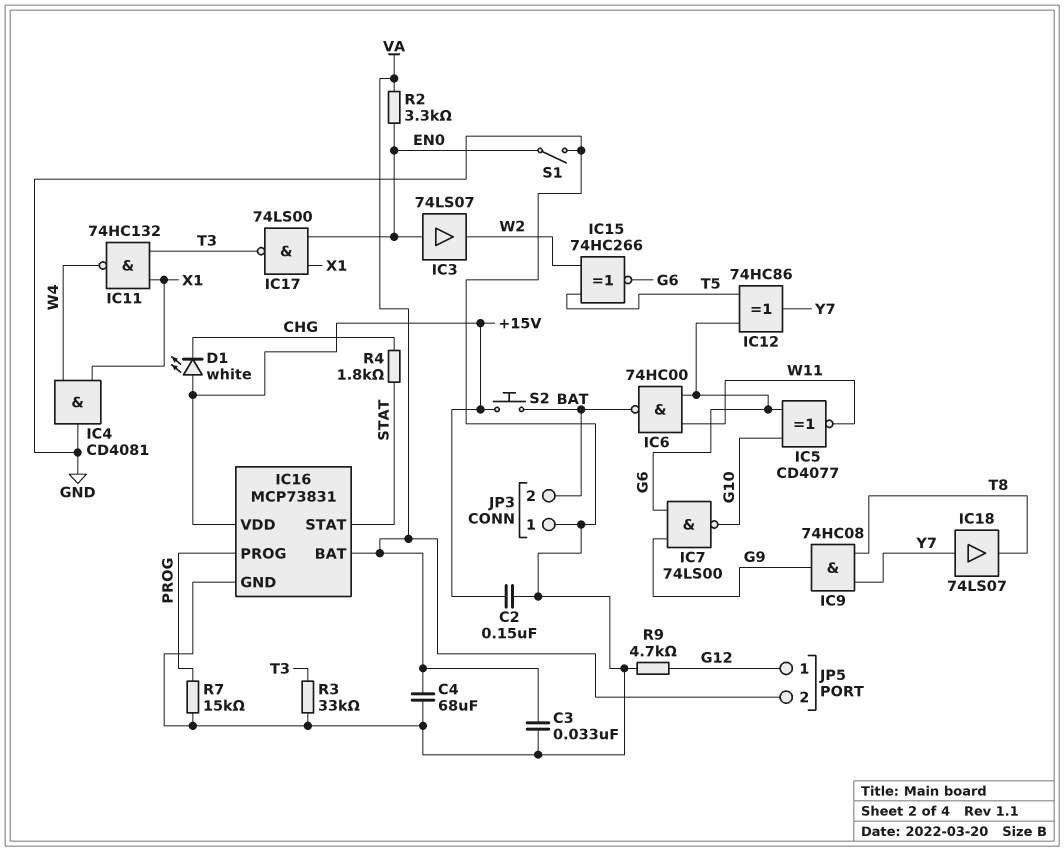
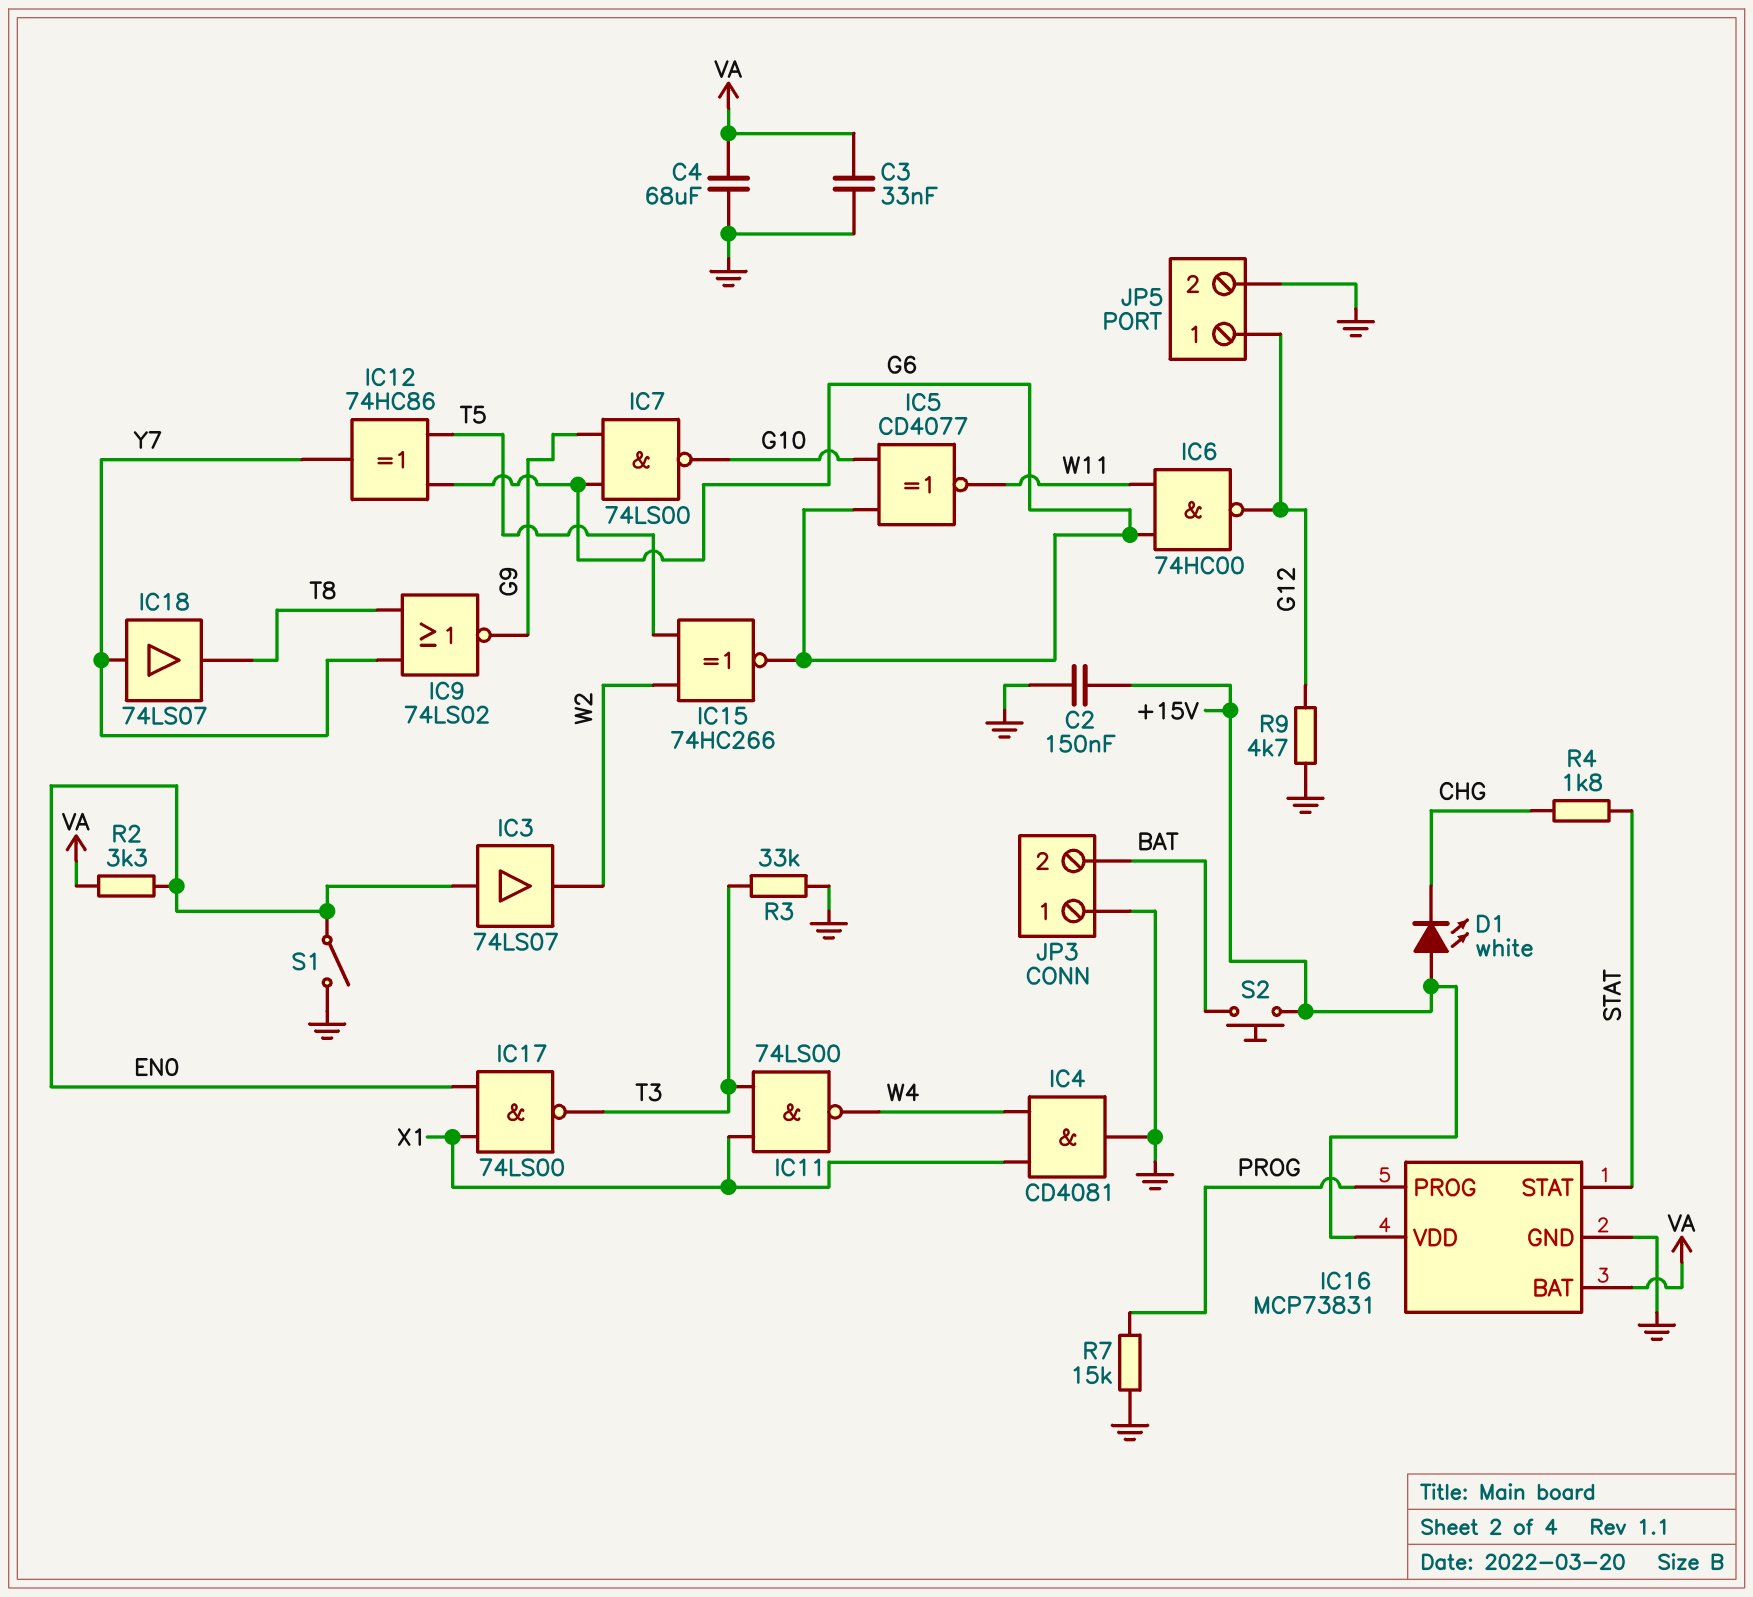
IC6: NAND 74HC00 (in G6, in W11, out BAT) -> NAND 74HC00 (in G6, in W11, out G12)
IC9: AND 74HC08 (in T8, in Y7, out G9) -> NOR 74LS02 (in T8, in Y7, out G9)
IC11: NAND 74HC132 (in T3, in X1, out W4) -> NAND 74LS00 (in T3, in X1, out W4)
JP5 pin 2: VA -> GND

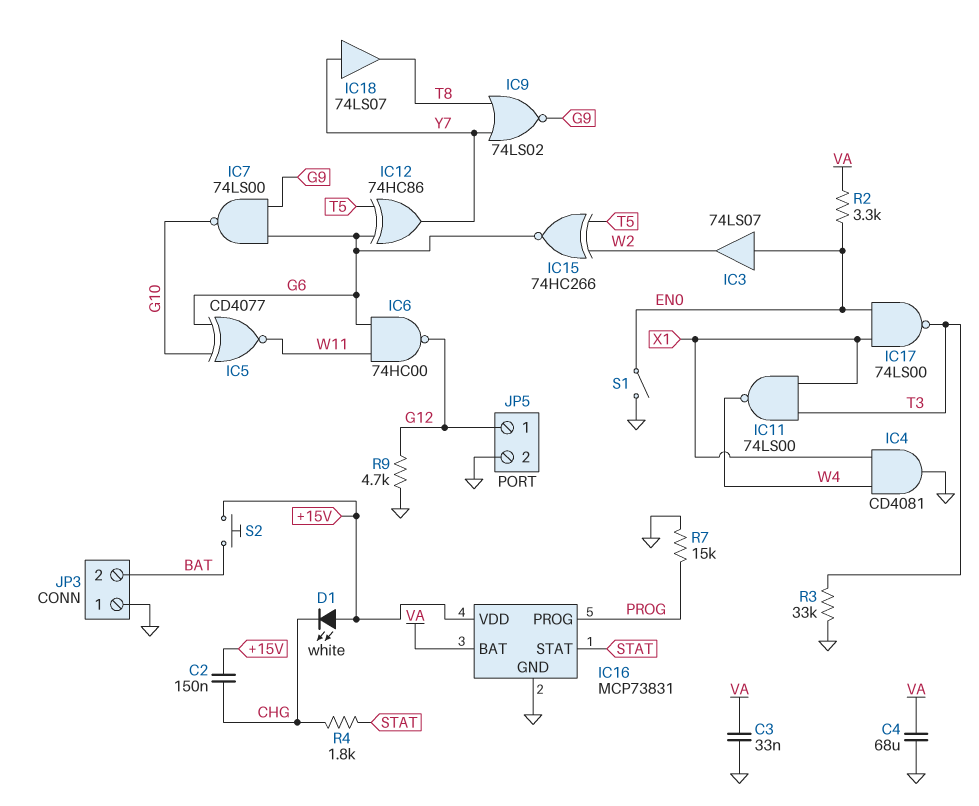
C2: 150nF (+15V, GND) -> 150nF (+15V, CHG)

